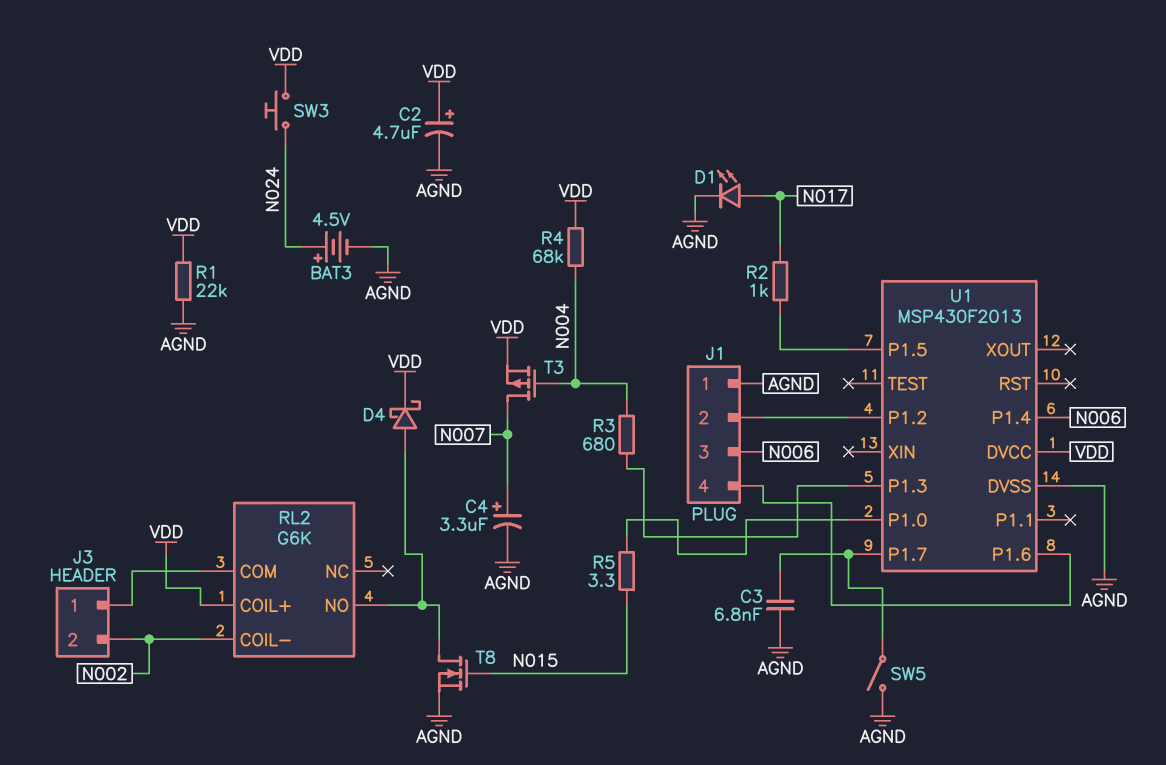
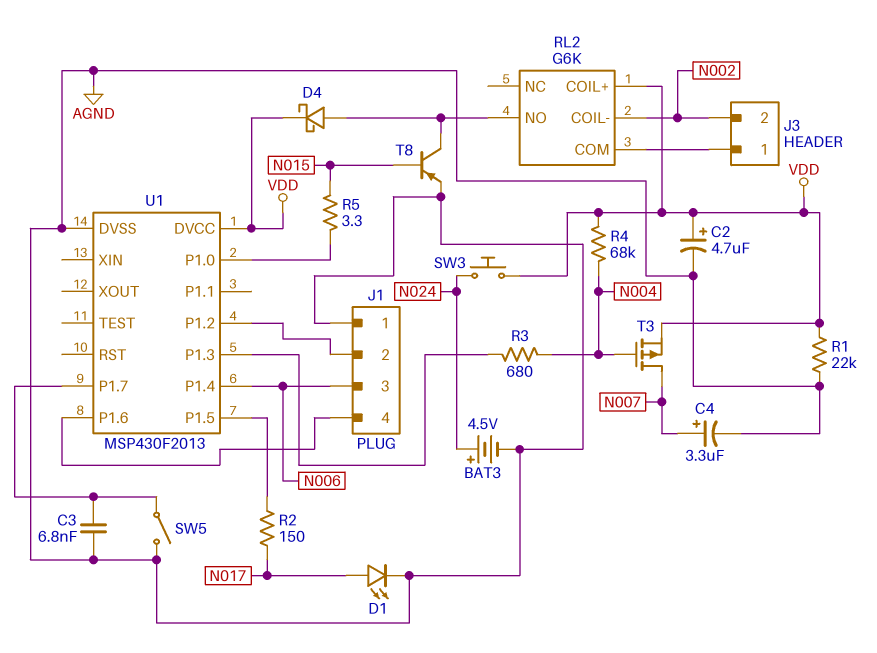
R2: 1k (N017, U1/P1.5) -> 150 (N017, U1/P1.5)
T8: NMOS (G N015, D RL2/NO, S AGND) -> PNP (B N015, C RL2/NO, E AGND)

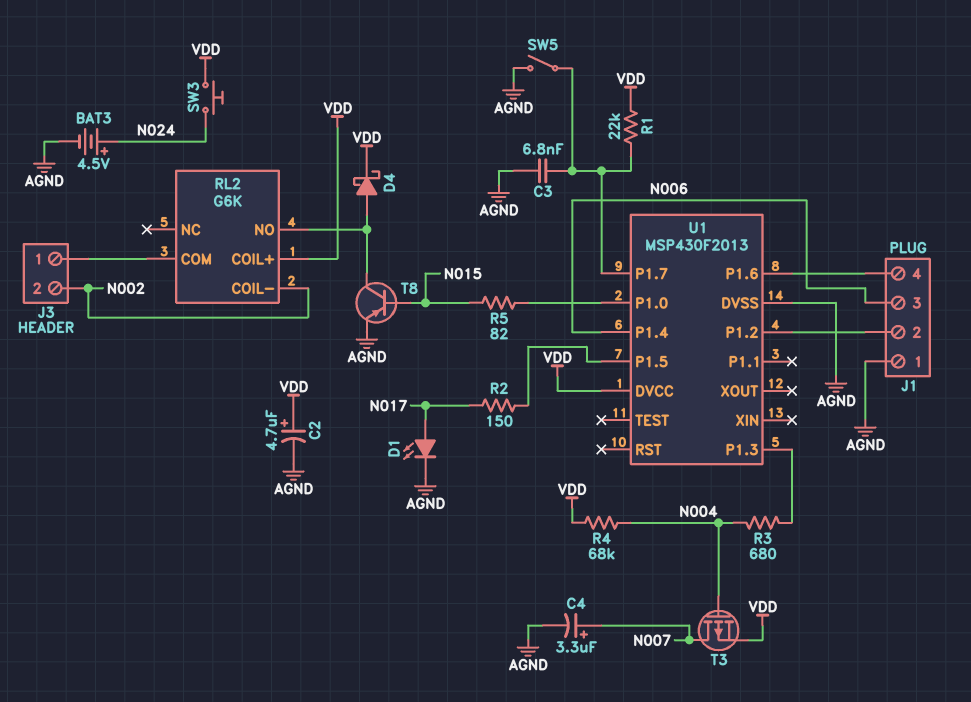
R1: 22k (AGND, VDD) -> 22k (U1/P1.7, VDD)
R5: 3.3 (N015, U1/P1.0) -> 82 (N015, U1/P1.0)

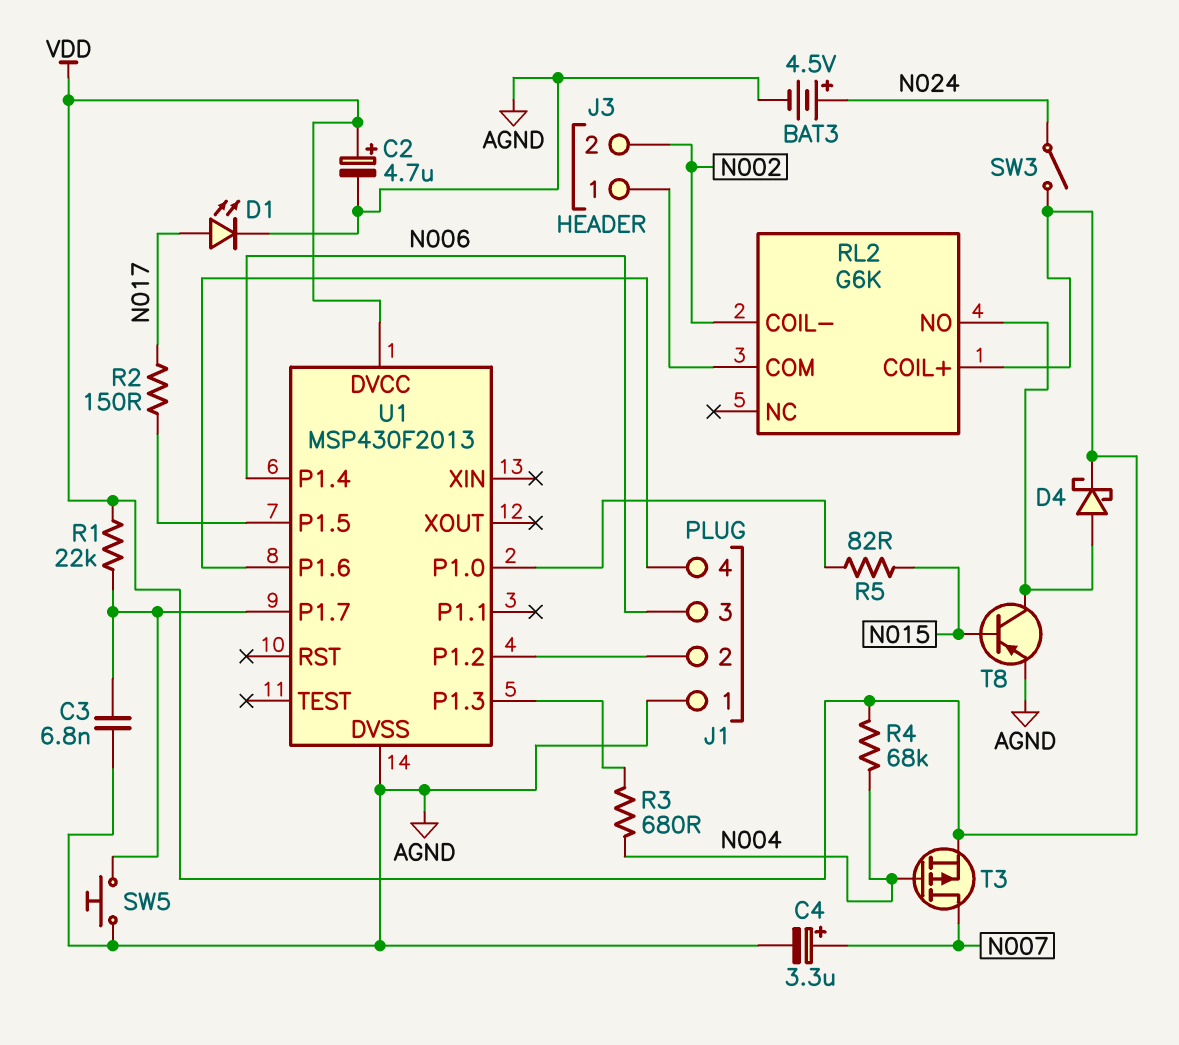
SW3: button (N024, VDD) -> switch (N024, VDD)
SW5: switch (AGND, U1/P1.7) -> button (AGND, U1/P1.7)

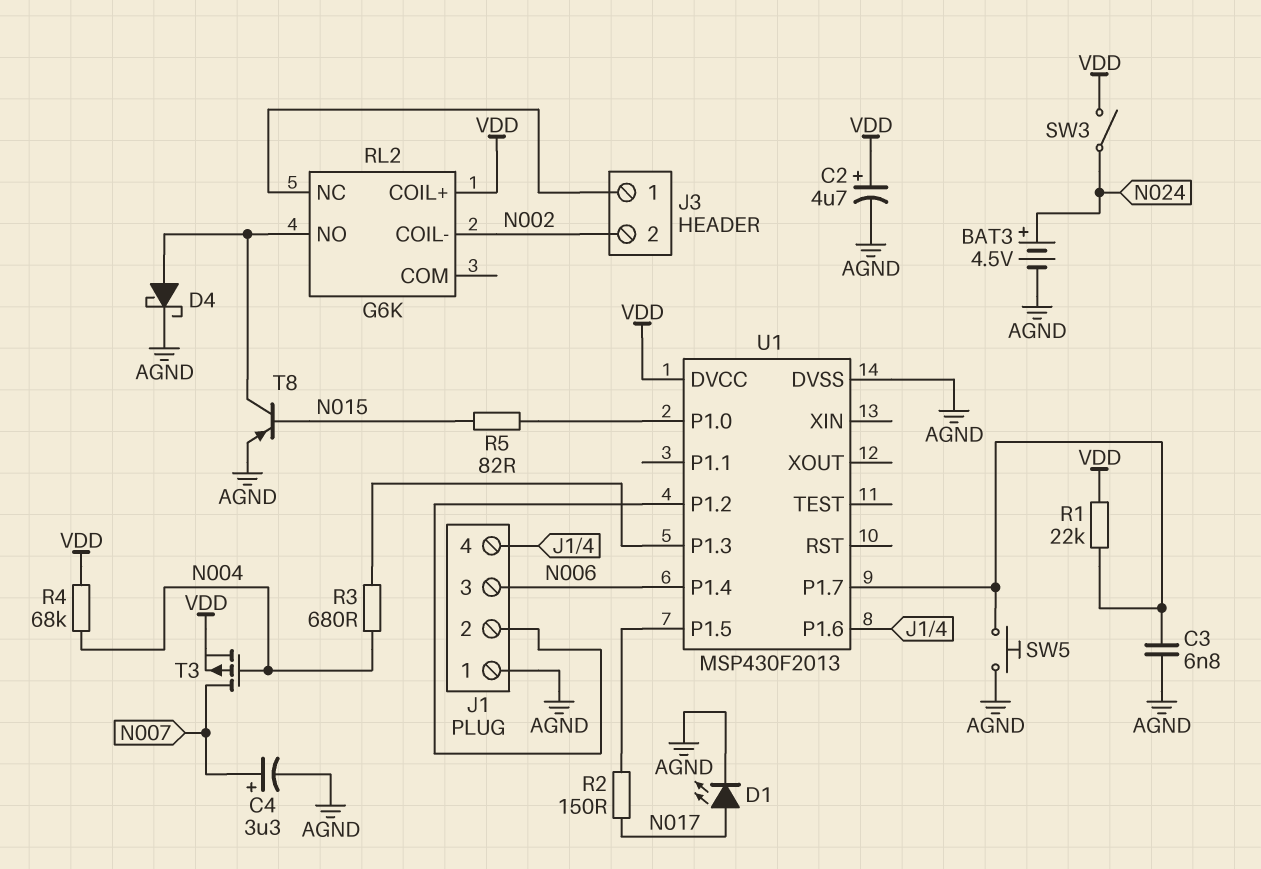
D4: schottky (A RL2/NO, K VDD) -> schottky (A RL2/NO, K AGND)
RL2 pin COM: J3/1 -> none
RL2 pin NC: none -> J3/1

